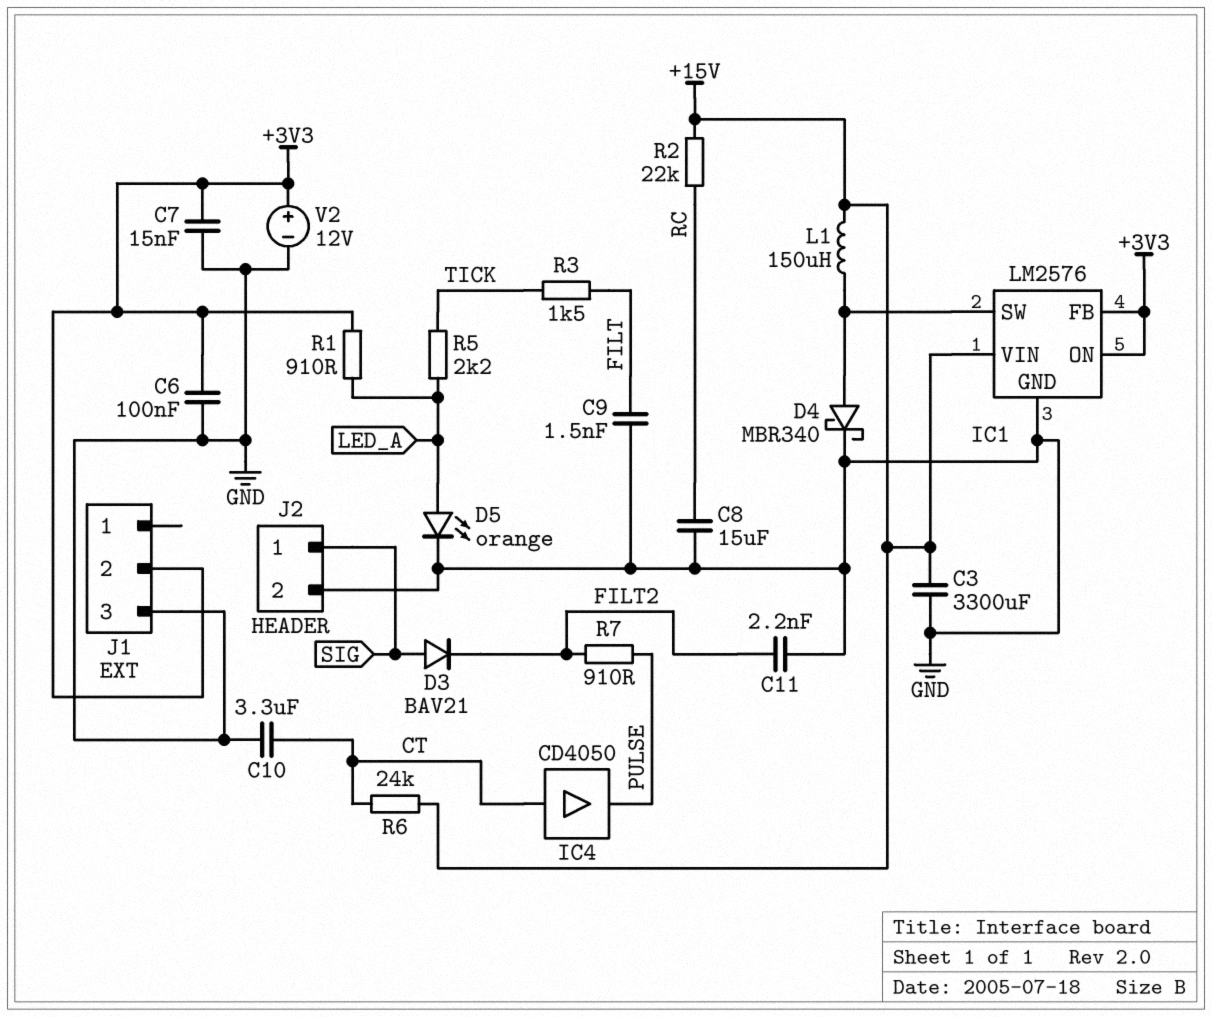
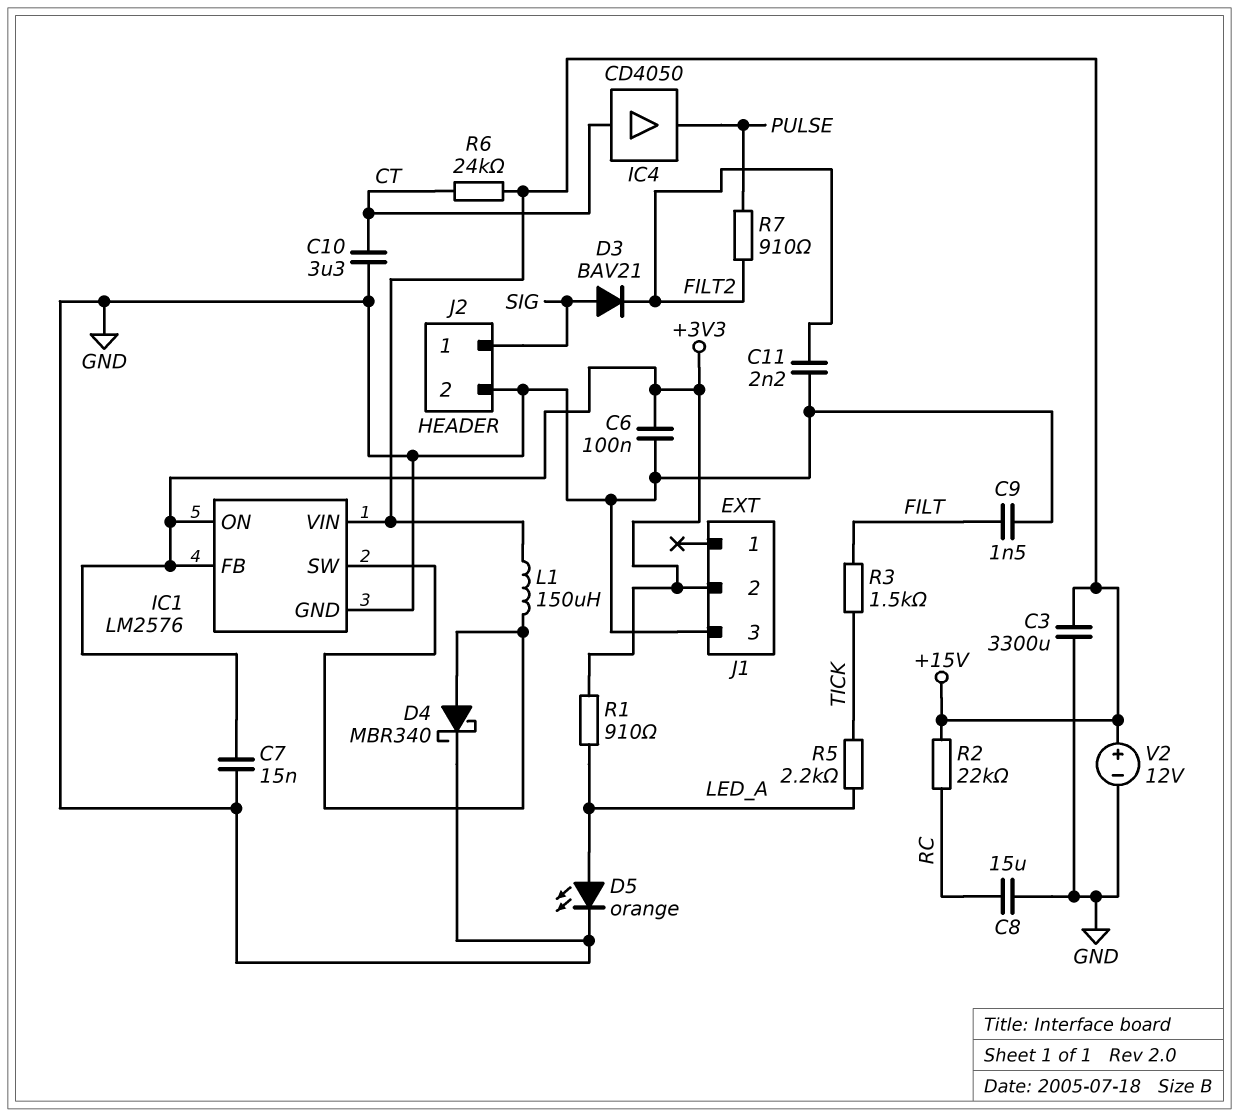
V2: 12V (plus +3V3, minus GND) -> 12V (plus +15V, minus GND)

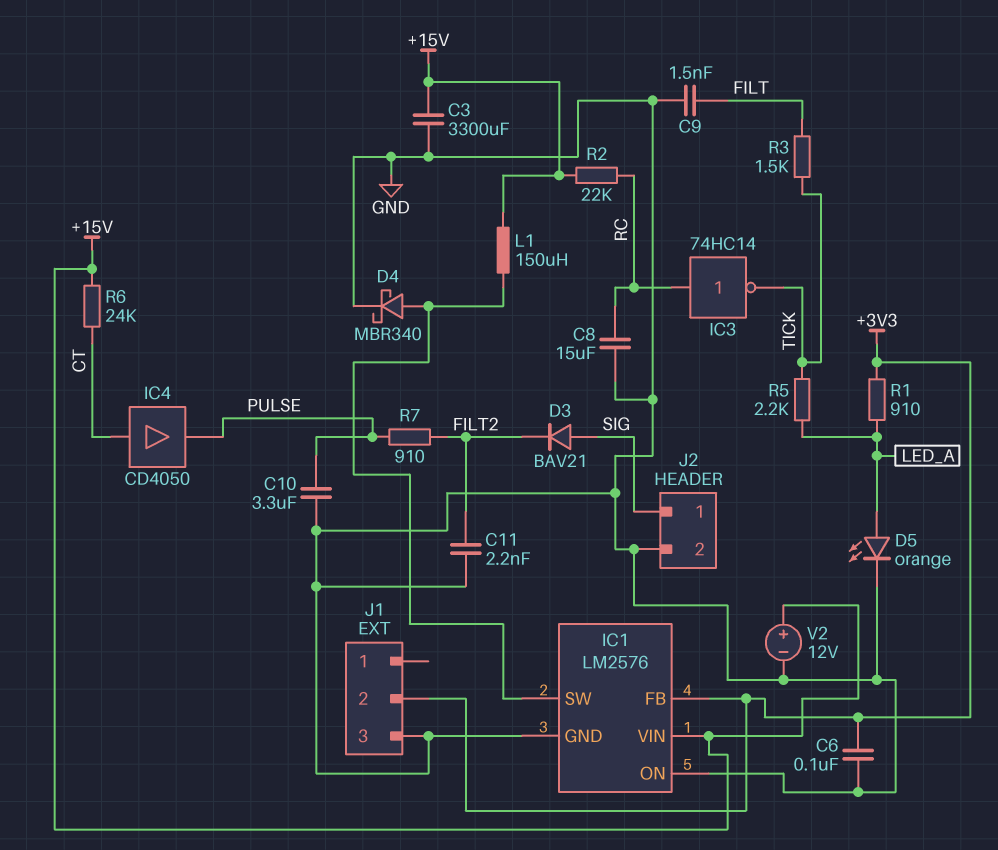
C7: 15nF (+3V3, GND) -> none
C10: 3.3uF (CT, GND) -> 3.3uF (GND, PULSE)
IC1 pin ON: +3V3 -> GND
IC3: none -> NOT 74HC14 (in RC, out TICK)

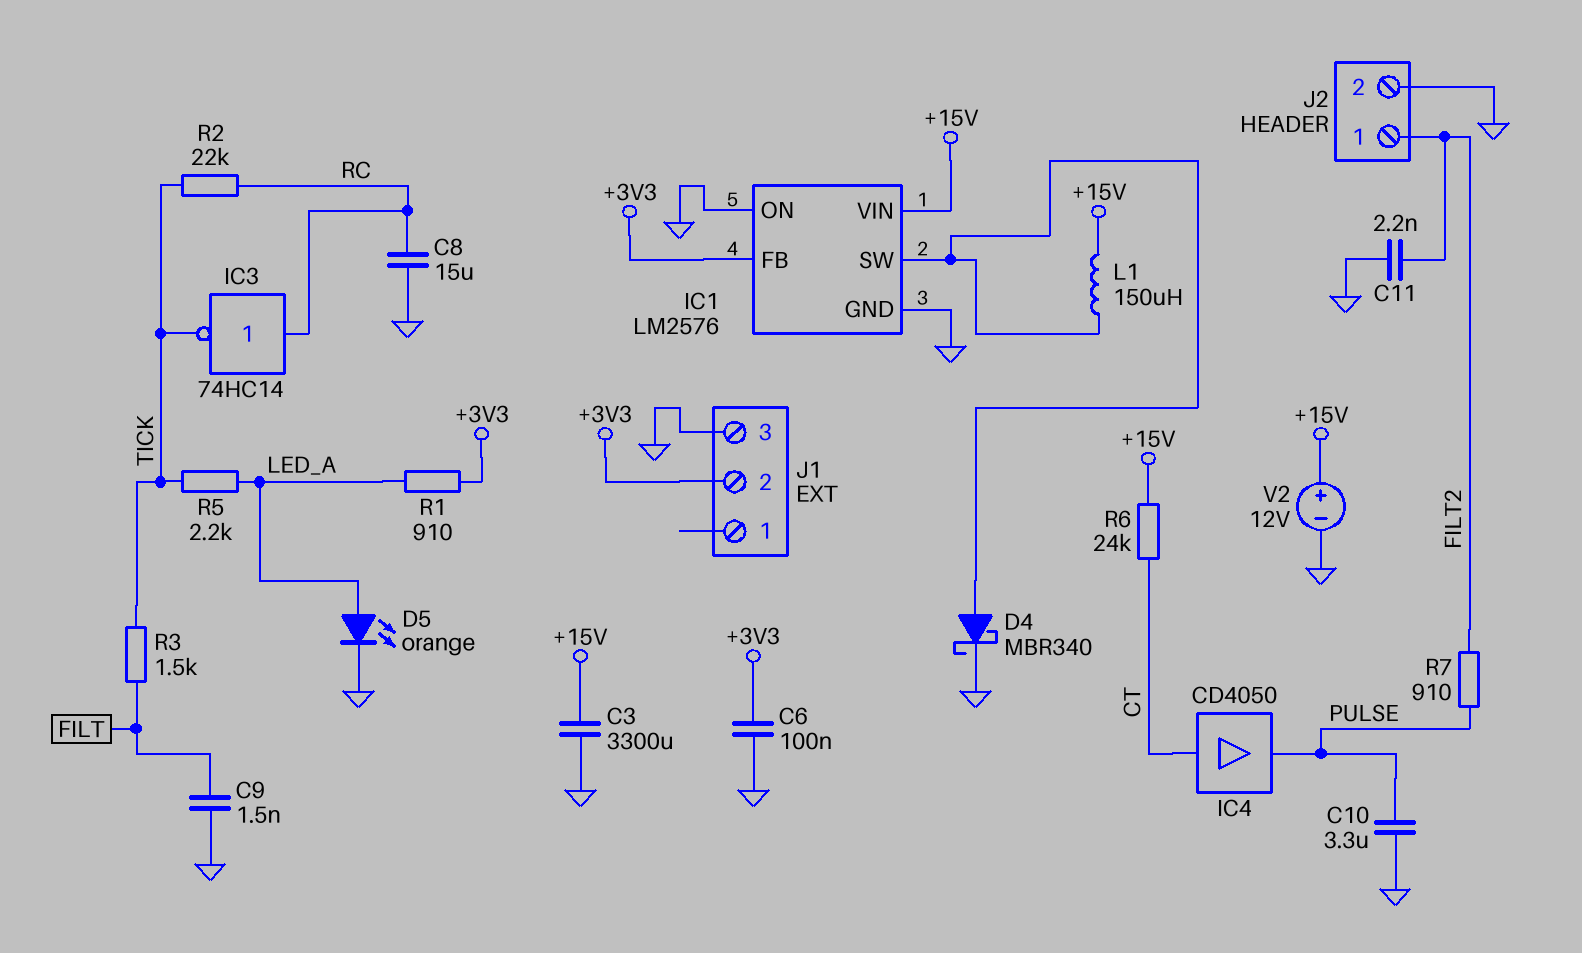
D3: diode BAV21 (A SIG, K FILT2) -> none
J2 pin 1: SIG -> FILT2
R2: 22k (+15V, RC) -> 22k (RC, TICK)

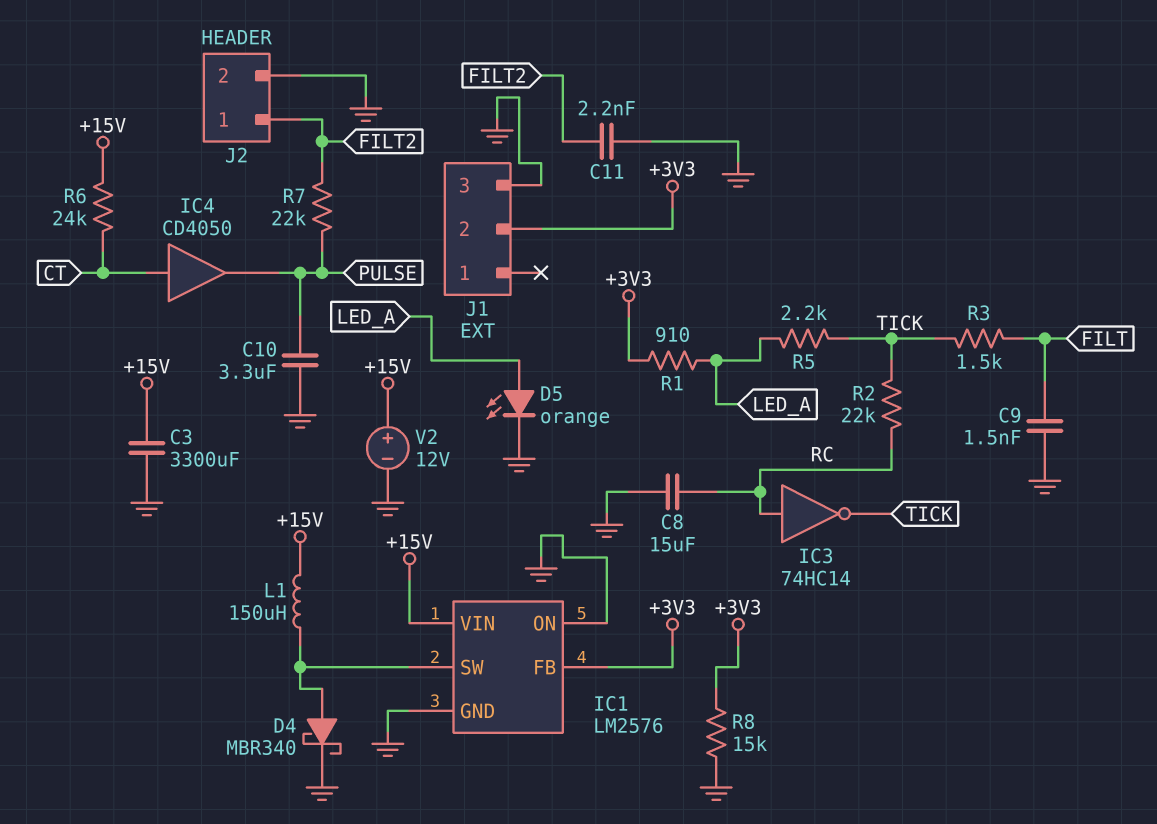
C6: 100nF (+3V3, GND) -> none
R7: 910 (FILT2, PULSE) -> 22k (FILT2, PULSE)
R8: none -> 15k (+3V3, GND)

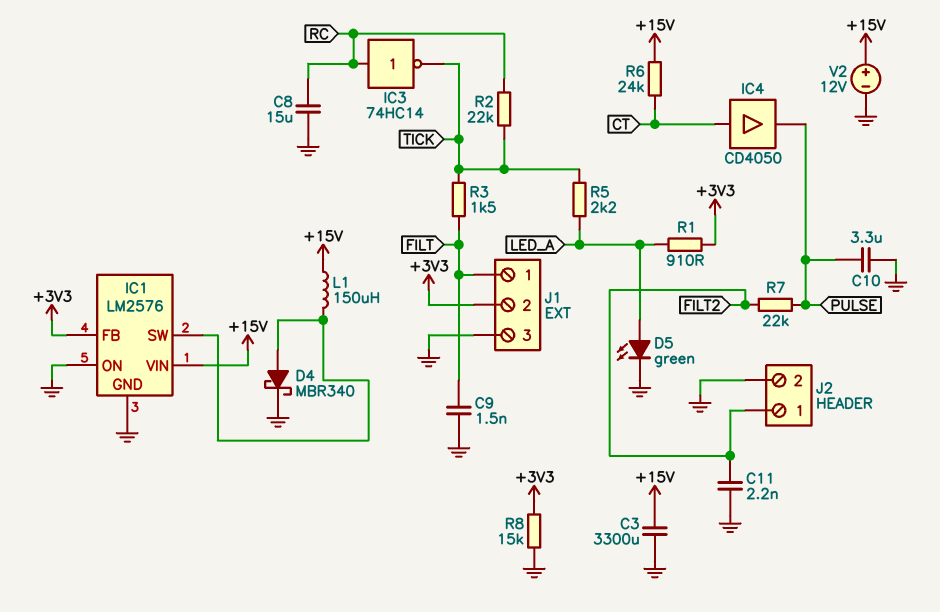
D5: LED orange (A LED_A, K GND) -> LED green (A LED_A, K GND)
J1 pin 1: none -> FILT

